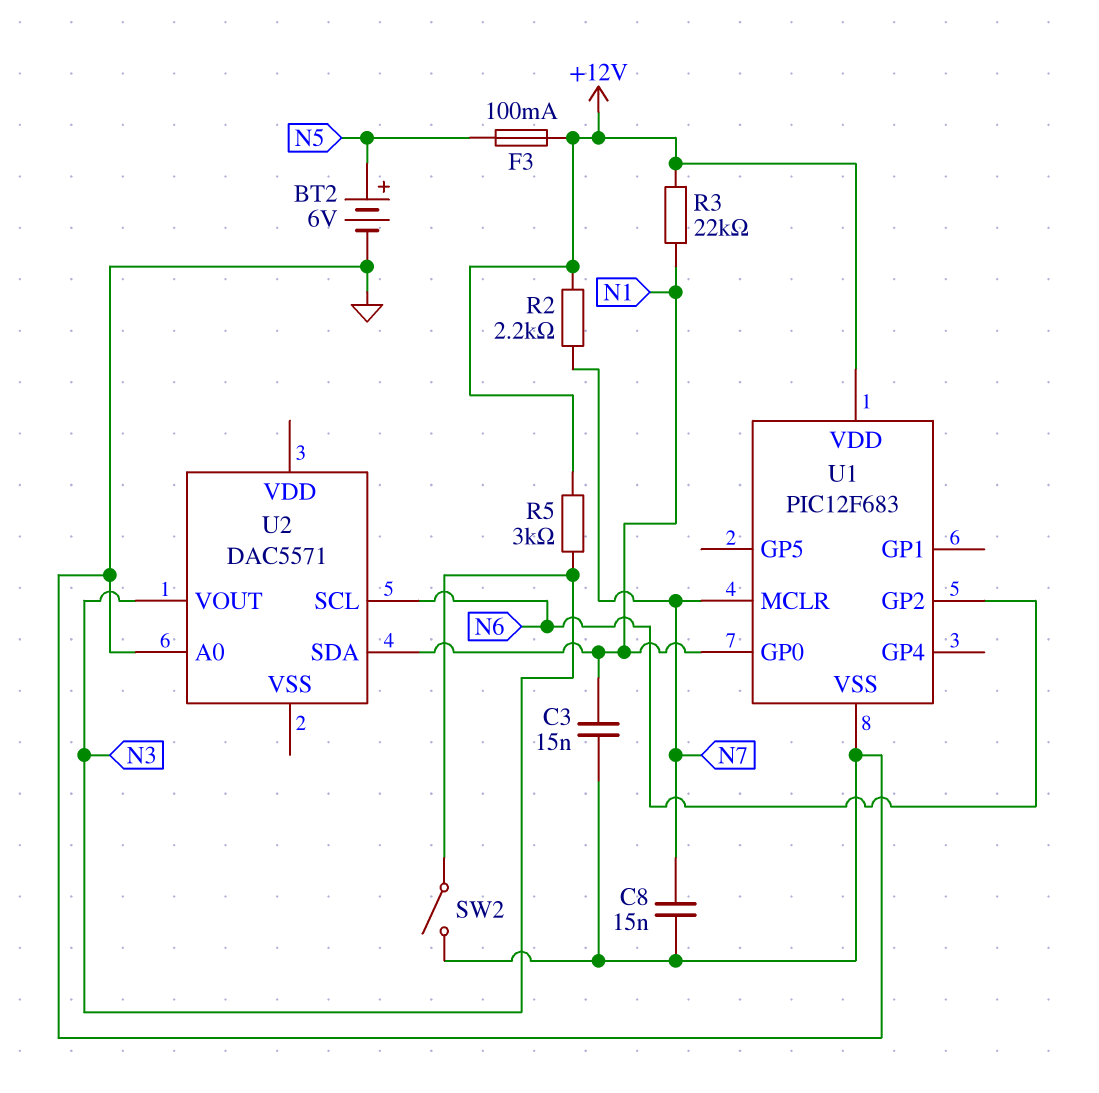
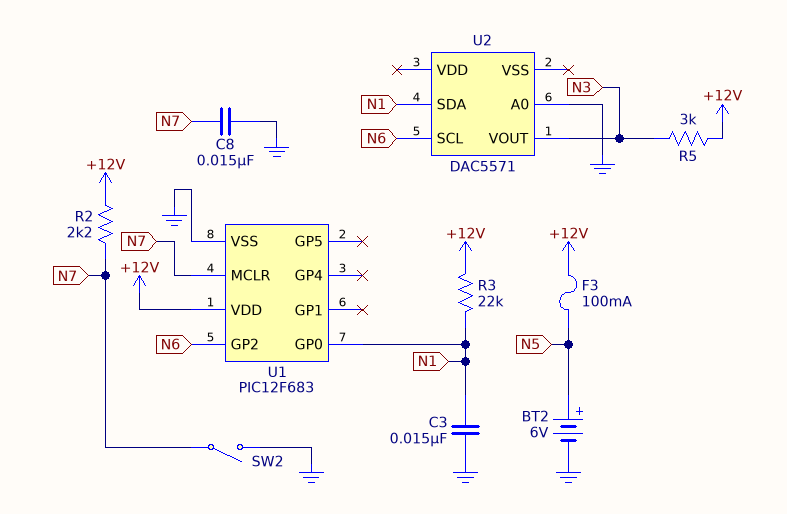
SW2: switch (GND, N3) -> switch (GND, N7)

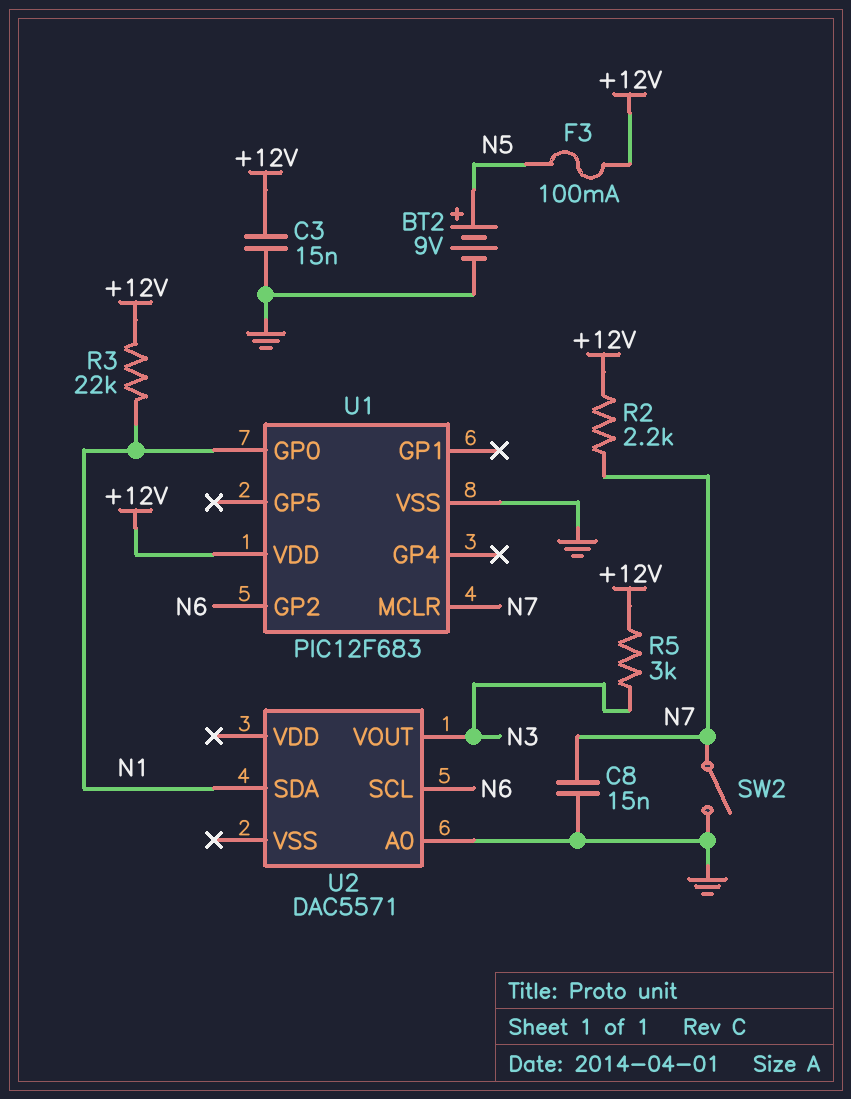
BT2: 6V (plus N5, minus GND) -> 9V (plus N5, minus GND)
C3: 15nF (GND, N1) -> 15nF (+12V, GND)

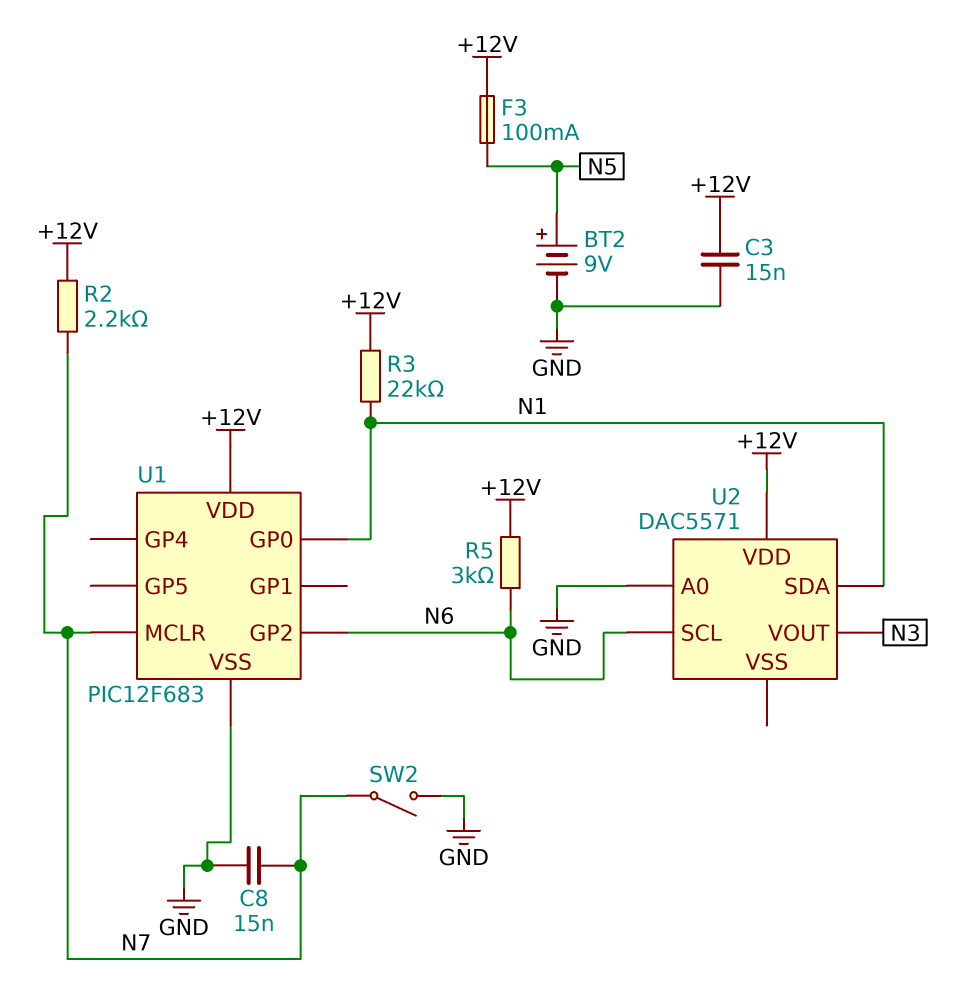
R5: 3k (+12V, N3) -> 3k (+12V, N6)
U2 pin VDD: none -> +12V

